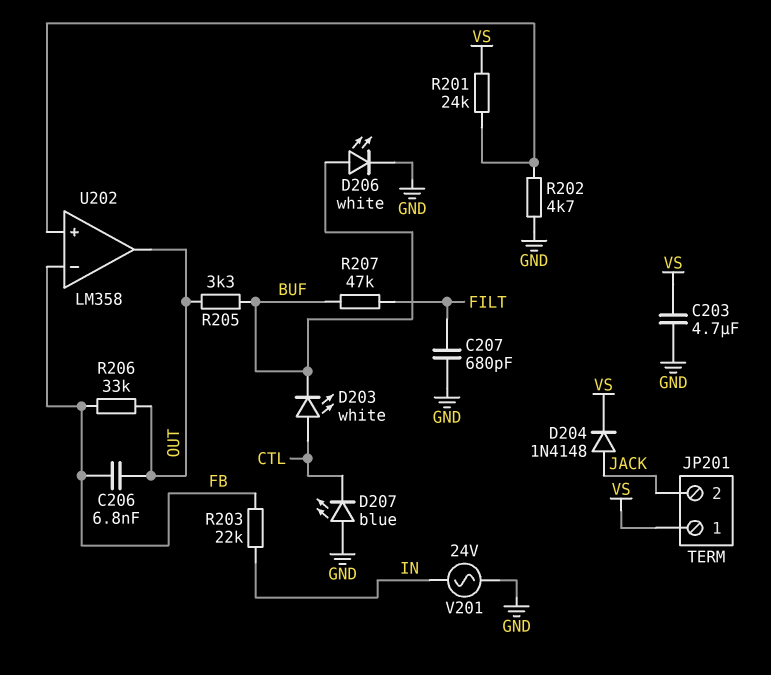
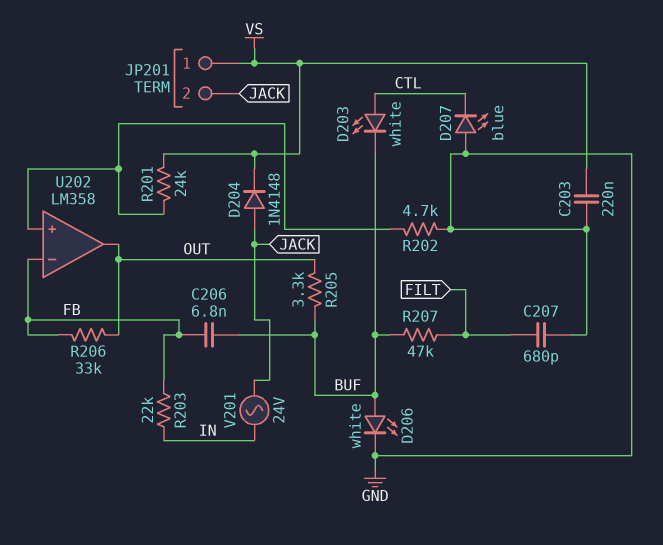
C203: 4.7uF (GND, VS) -> 220nF (GND, VS)
C206: 6.8nF (FB, OUT) -> 6.8nF (BUF, FB)
V201: AC 24V (GND, IN) -> AC 24V (IN, JACK)

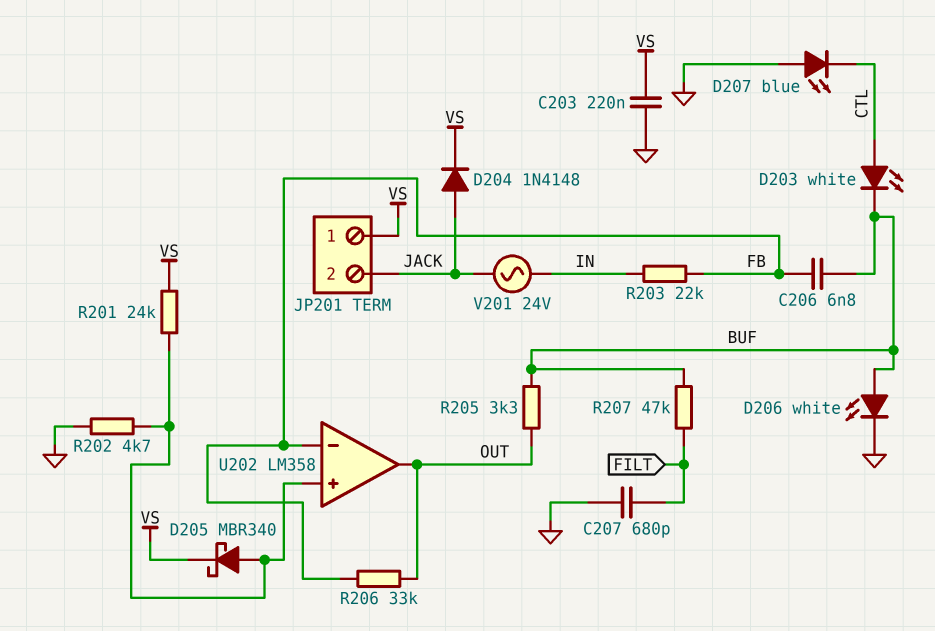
D205: none -> schottky MBR340 (A U202/in+, K VS)

